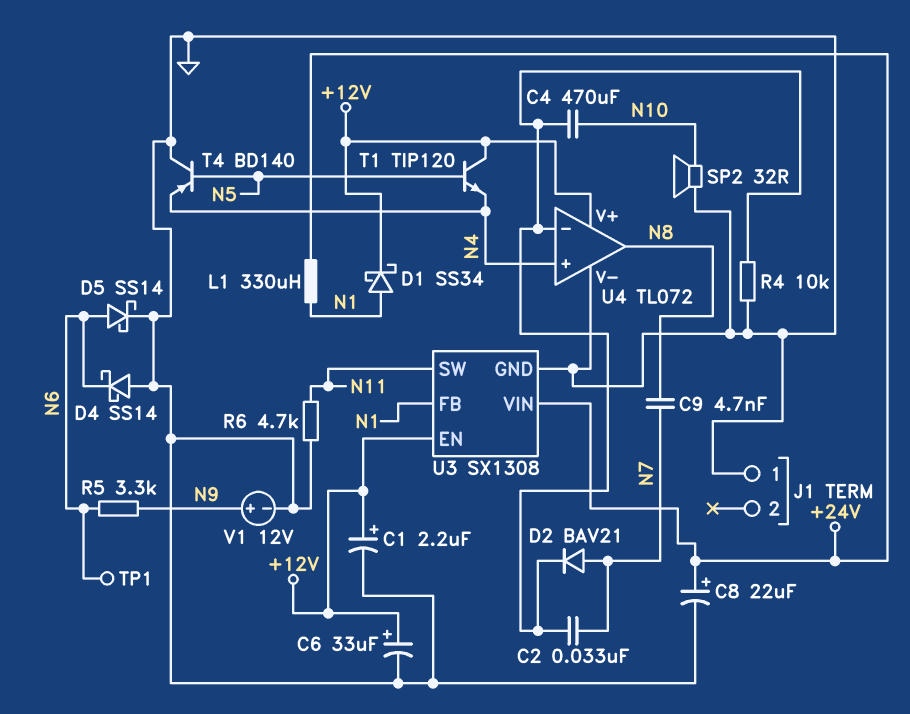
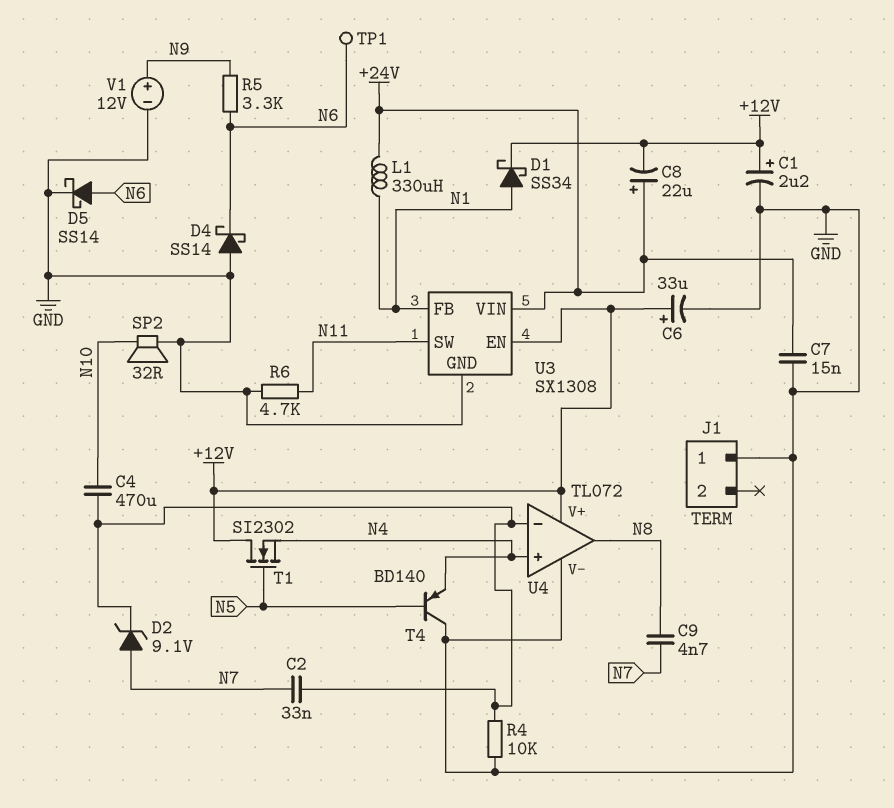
C7: none -> 15nF (+24V, GND)
C8: 22uF (plus +24V, minus GND) -> 22uF (plus +24V, minus +12V)
D2: diode BAV21 (A N7, K U4/in-) -> zener 9.1V (A N7, K U4/in-)
T1: NPN TIP120 (B N5, C +12V, E N4) -> NMOS SI2302 (G N5, D +12V, S N4)

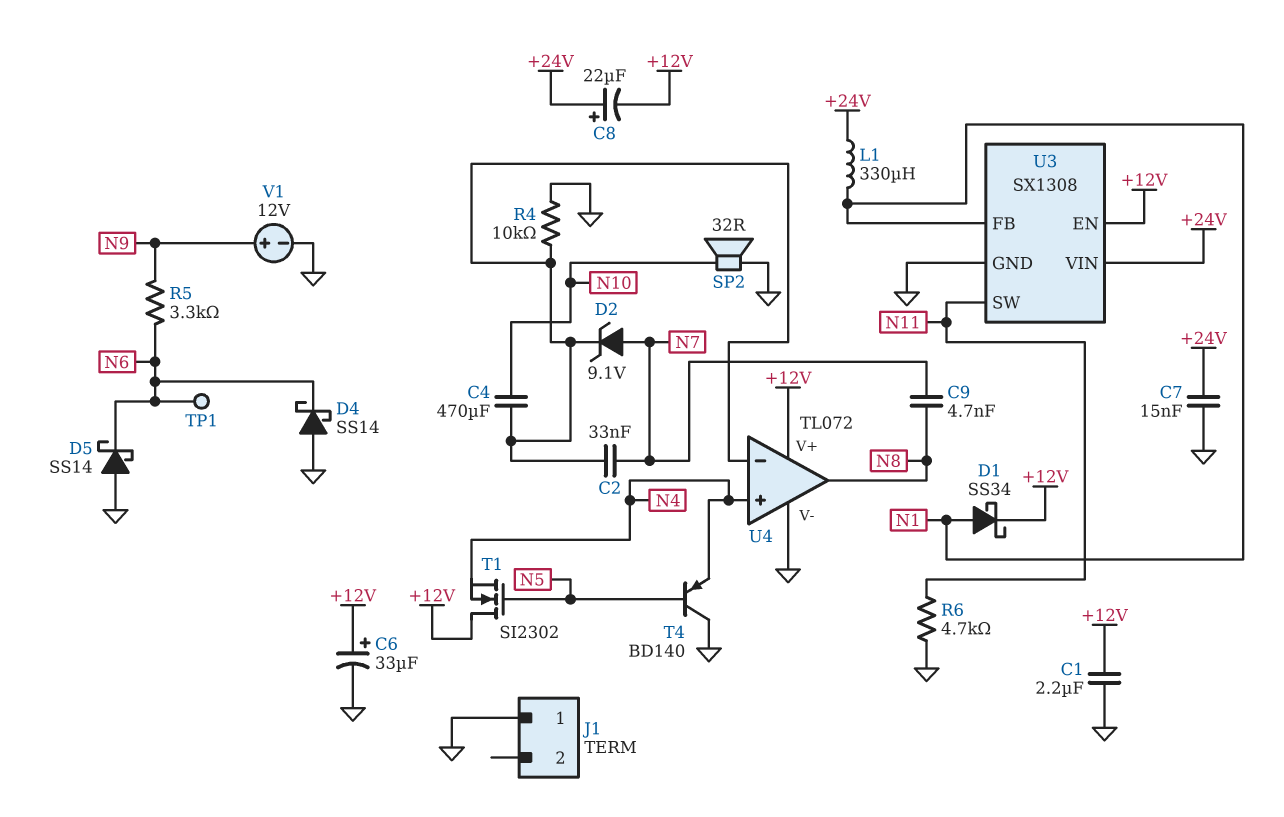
C1: 2.2uF (plus +12V, minus GND) -> 2.2uF (+12V, GND)
D5: schottky SS14 (A N6, K GND) -> schottky SS14 (A GND, K N6)

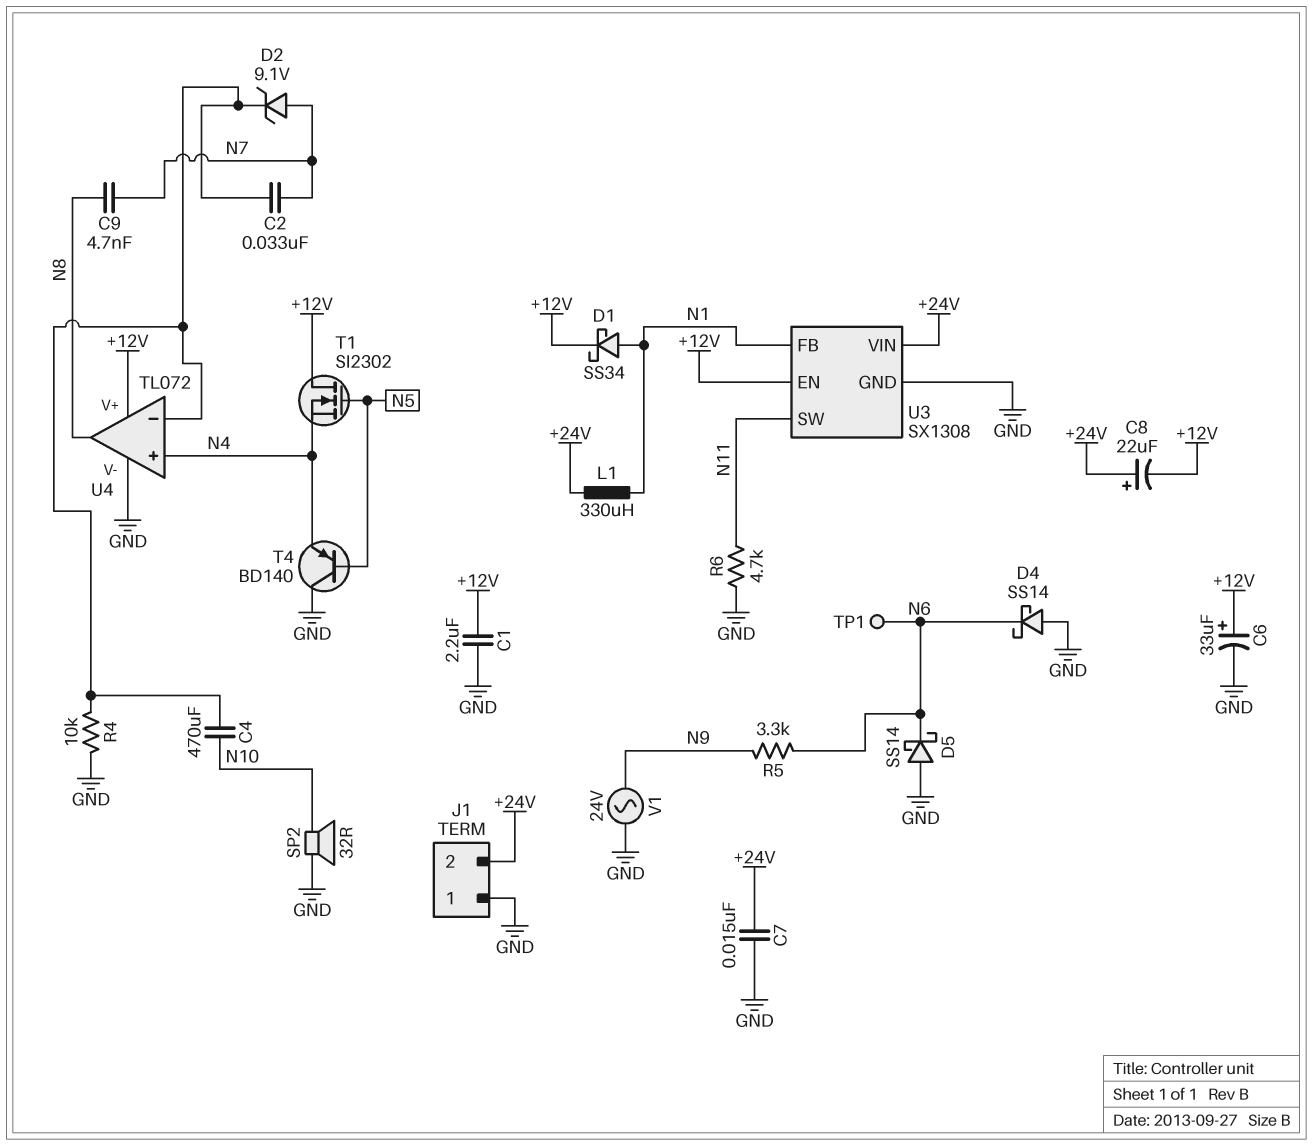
J1 pin 2: none -> +24V
V1: 12V (plus N9, minus GND) -> AC 24V (GND, N9)

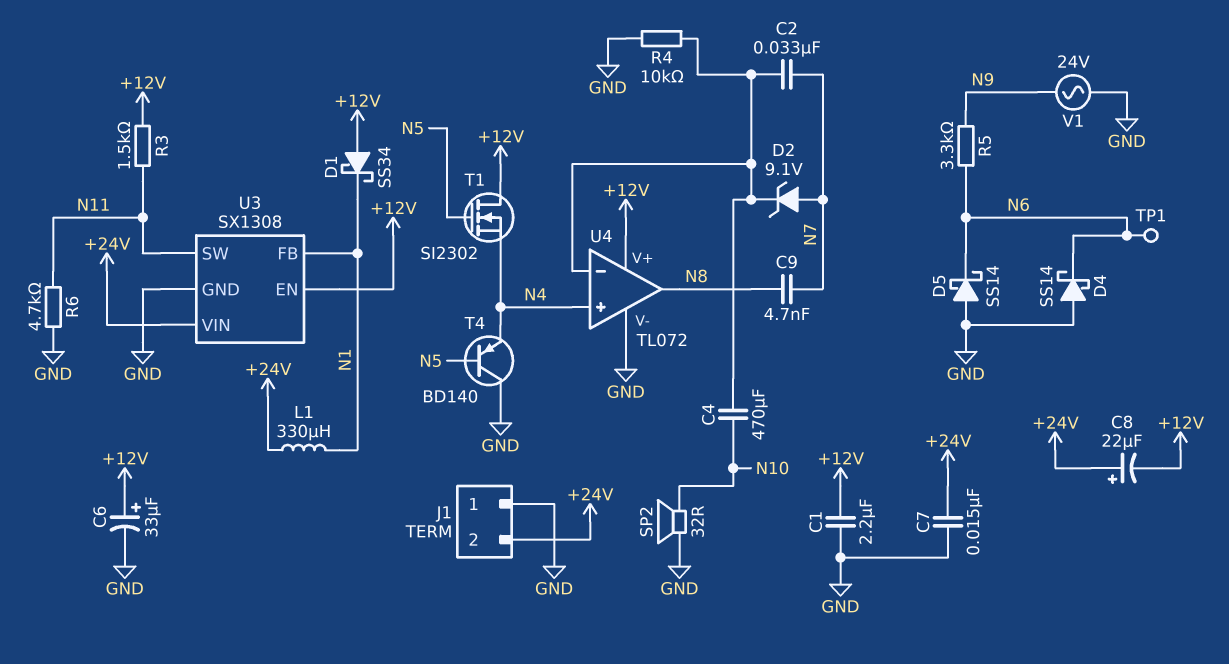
D1: schottky SS34 (A N1, K +12V) -> schottky SS34 (A +12V, K N1)
R3: none -> 1.5k (+12V, N11)

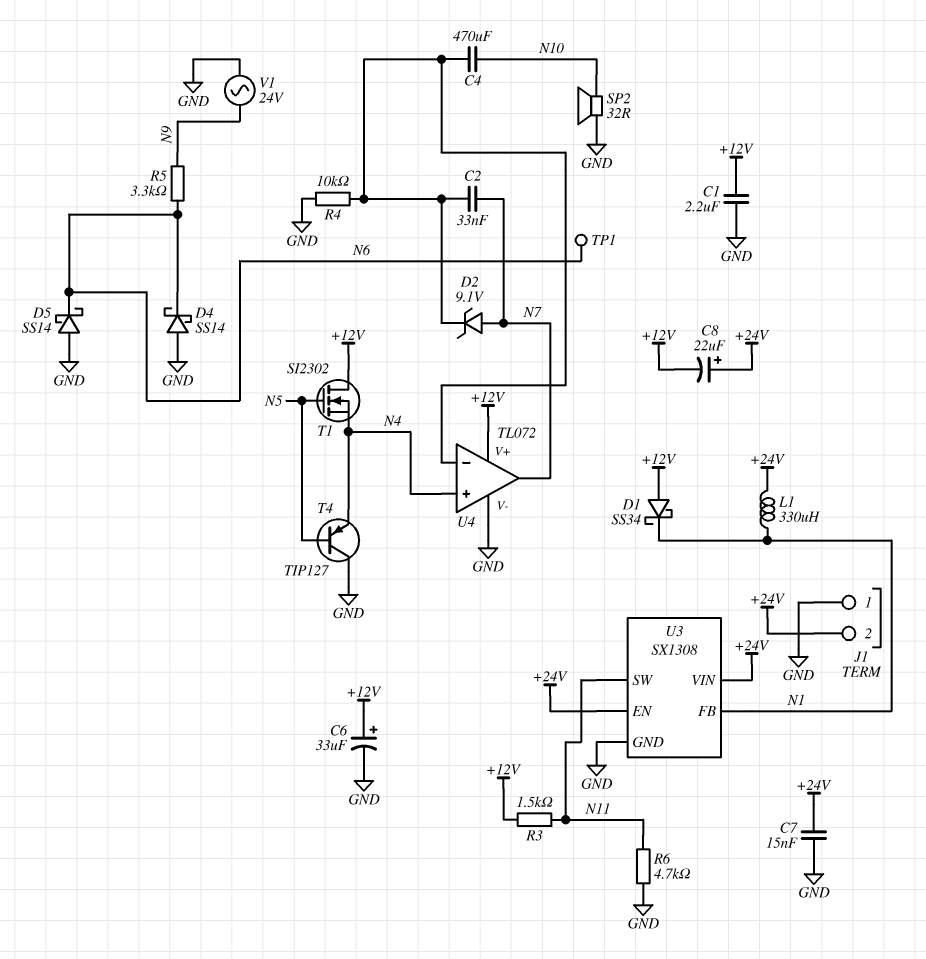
C9: 4.7nF (N7, N8) -> none
T4: PNP BD140 (B N5, C GND, E N4) -> PNP TIP127 (B N5, C GND, E N4)
U3 pin EN: +12V -> +24V
U4 pin out: N8 -> N7

